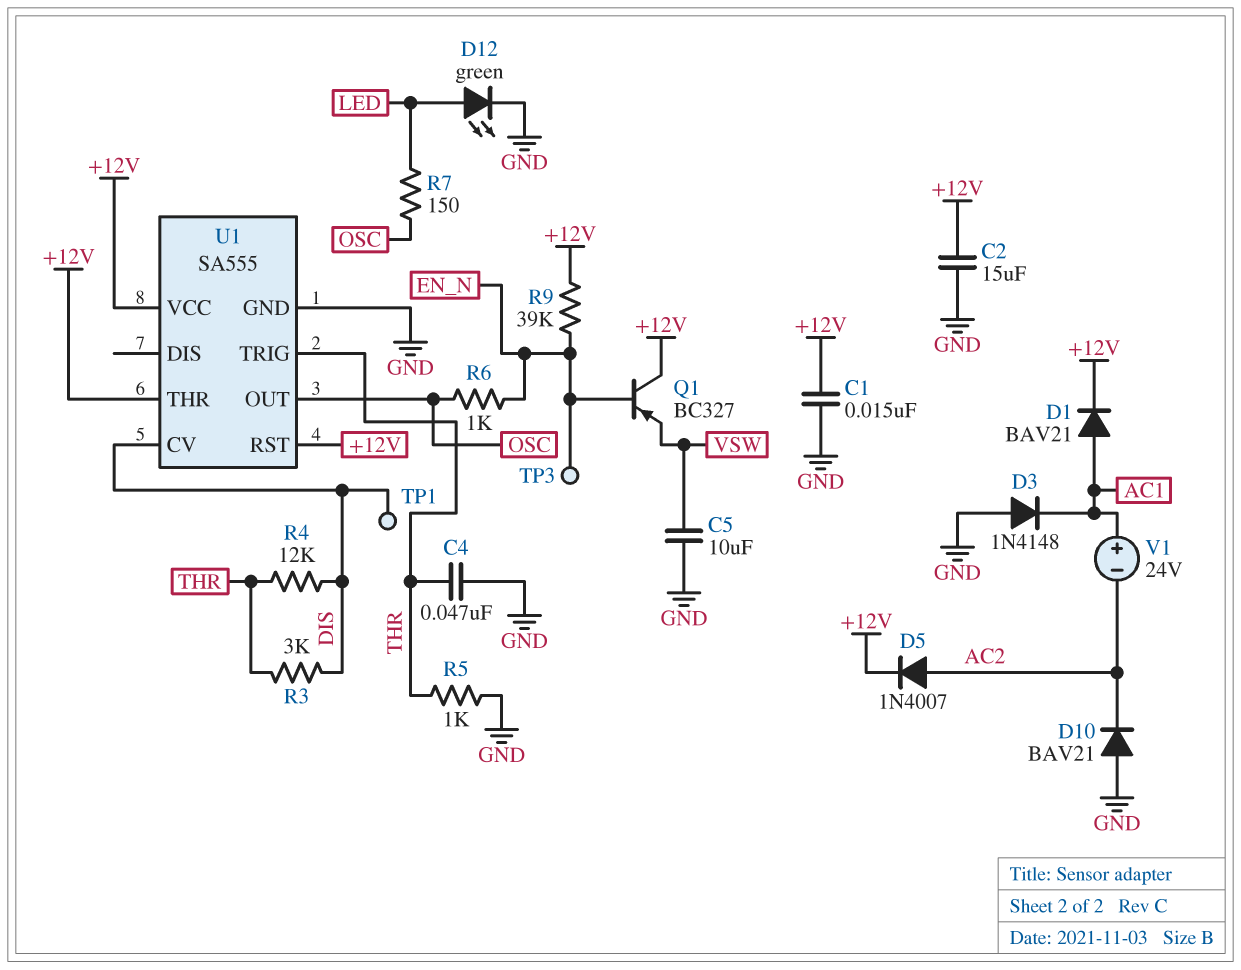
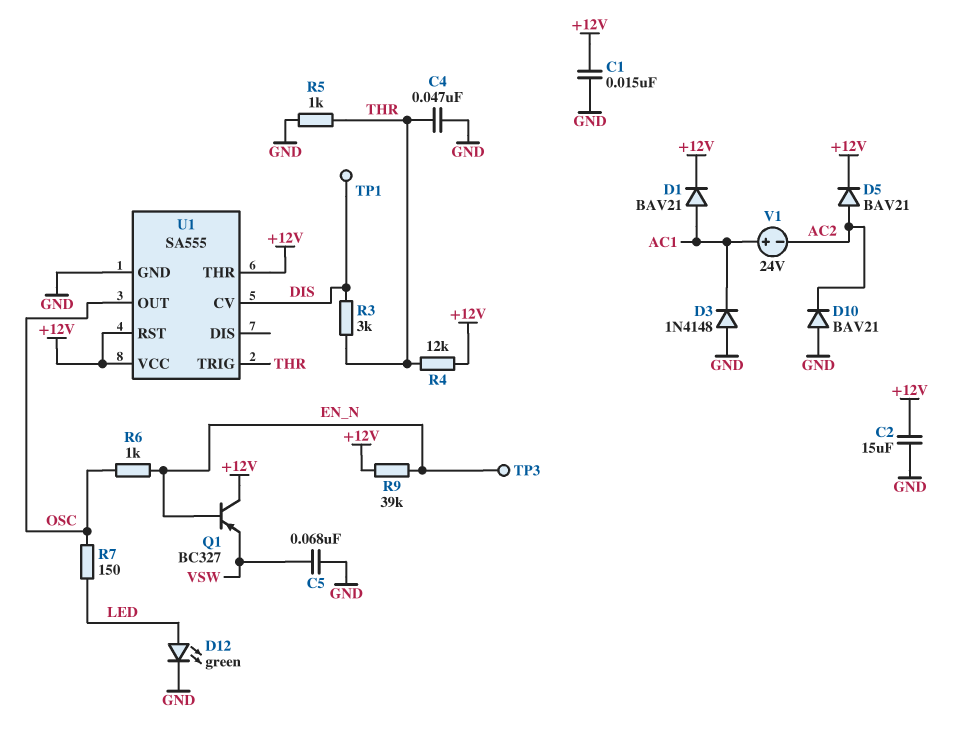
C5: 10uF (GND, VSW) -> 68nF (GND, VSW)
D5: diode 1N4007 (A AC2, K +12V) -> diode BAV21 (A AC2, K +12V)
R4: 12k (DIS, THR) -> 12k (+12V, THR)

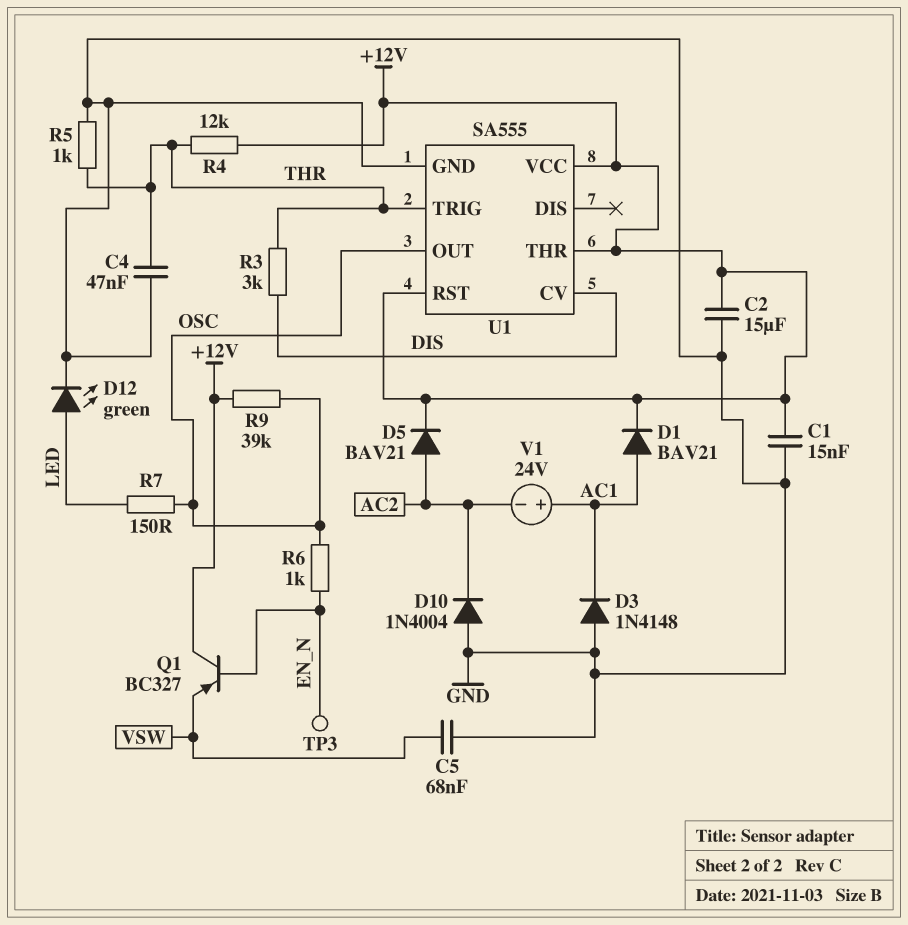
D10: diode BAV21 (A GND, K AC2) -> diode 1N4004 (A GND, K AC2)
R9: 39k (+12V, EN_N) -> 39k (+12V, OSC)
TP1: test point (DIS) -> none

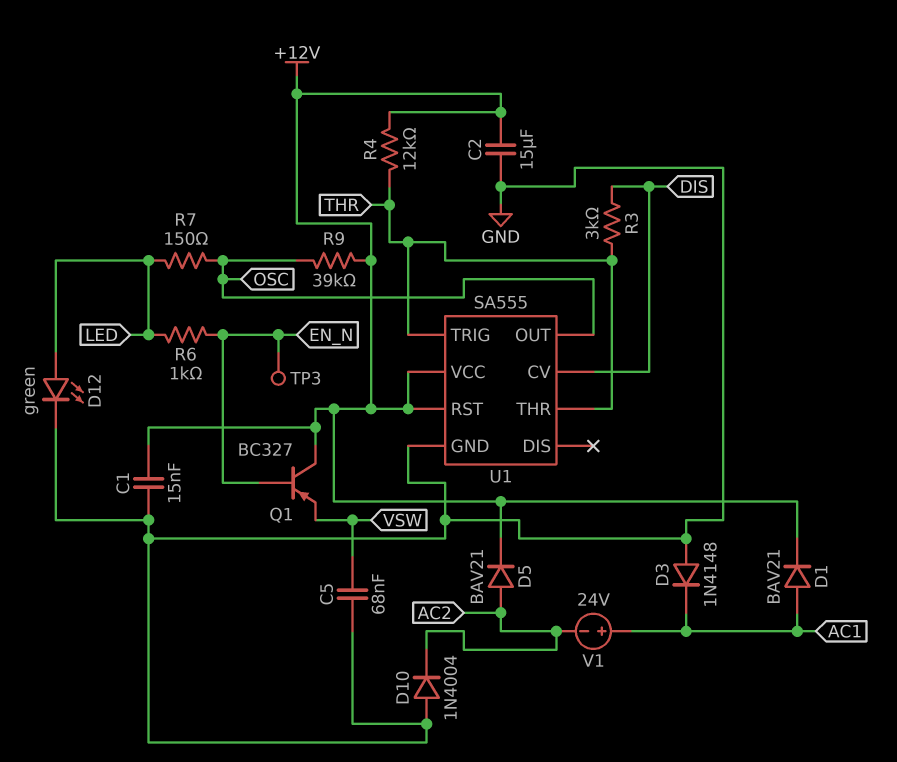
C4: 47nF (GND, THR) -> none
R5: 1k (GND, THR) -> none
R6: 1k (EN_N, OSC) -> 1k (EN_N, LED)
U1 pin THR: +12V -> THR

